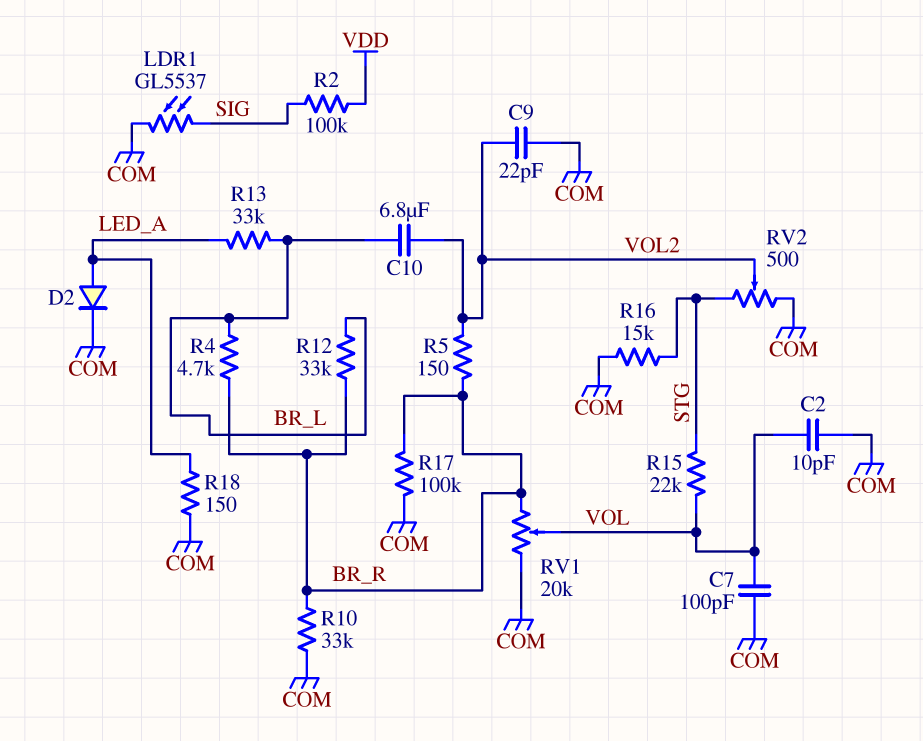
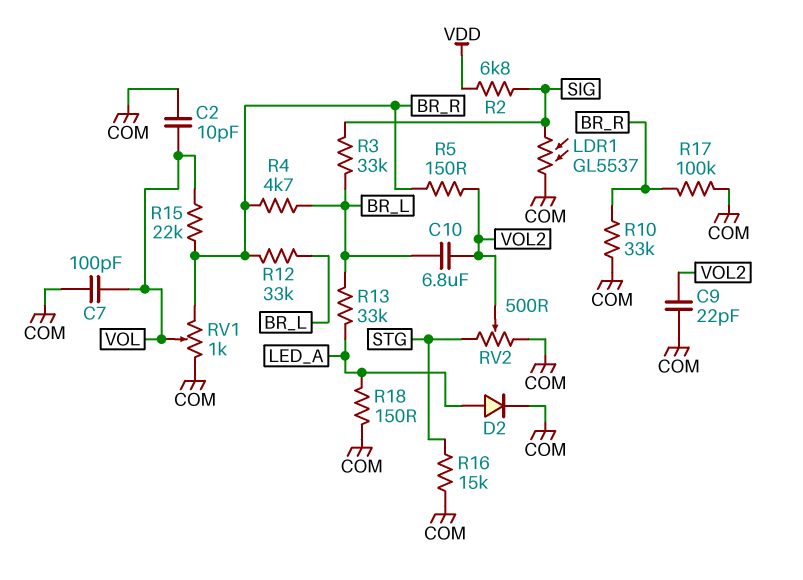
R2: 100k (SIG, VDD) -> 6.8k (SIG, VDD)
R3: none -> 33k (BR_L, SIG)
R15: 22k (STG, VOL) -> 22k (BR_R, VOL)
RV1: 20k (BR_R, COM, wiper VOL) -> 1k (BR_R, COM, wiper VOL)

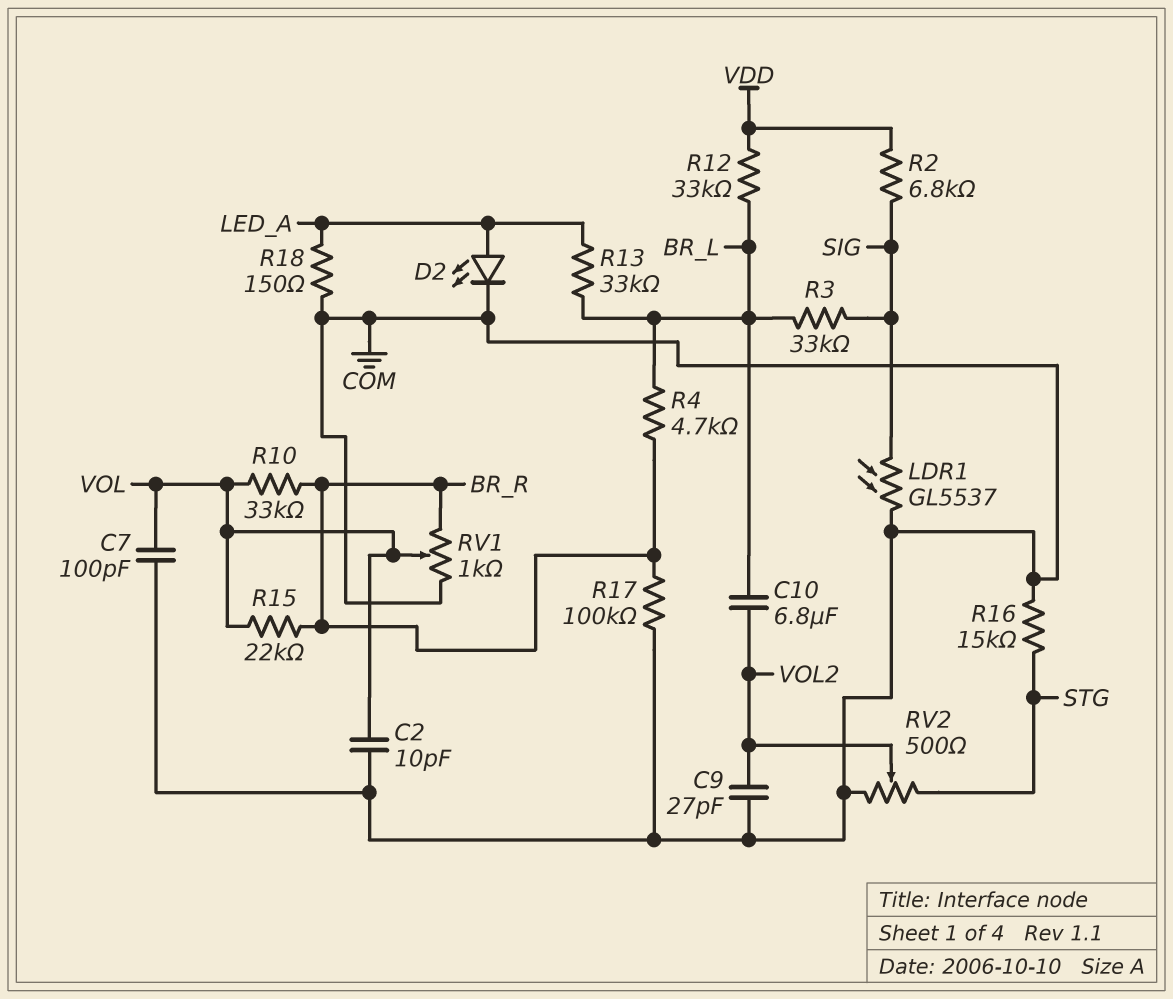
C9: 22pF (COM, VOL2) -> 27pF (COM, VOL2)
D2: diode (A LED_A, K COM) -> LED (A LED_A, K COM)
R5: 150 (BR_R, VOL2) -> none
R10: 33k (BR_R, COM) -> 33k (BR_R, VOL)
R12: 33k (BR_L, BR_R) -> 33k (BR_L, VDD)

